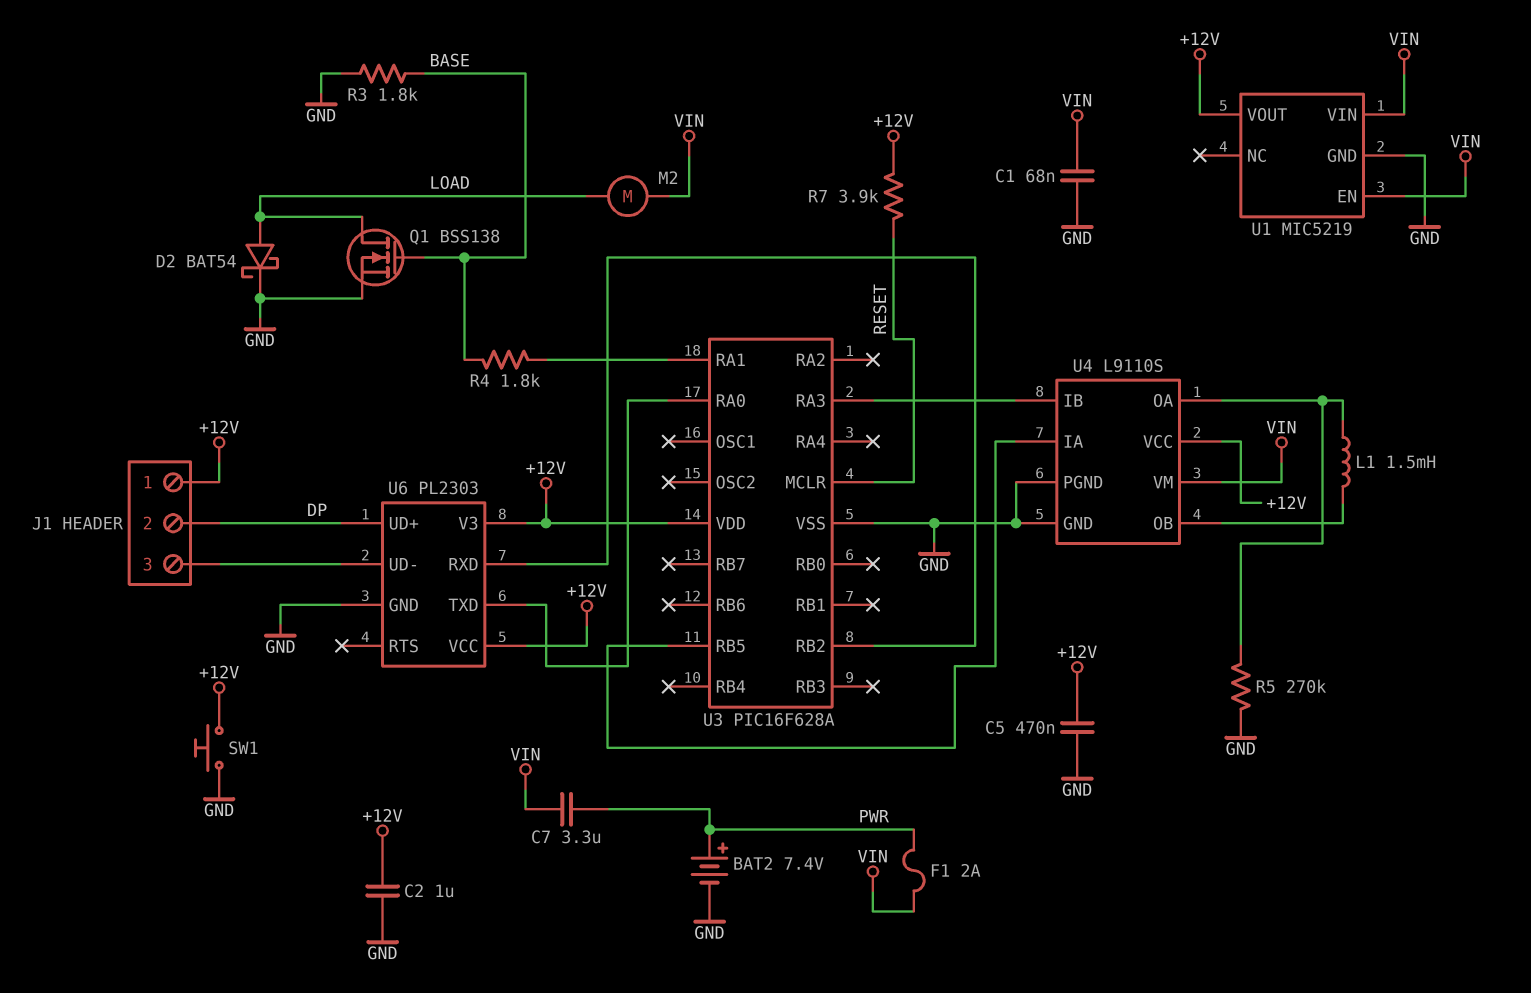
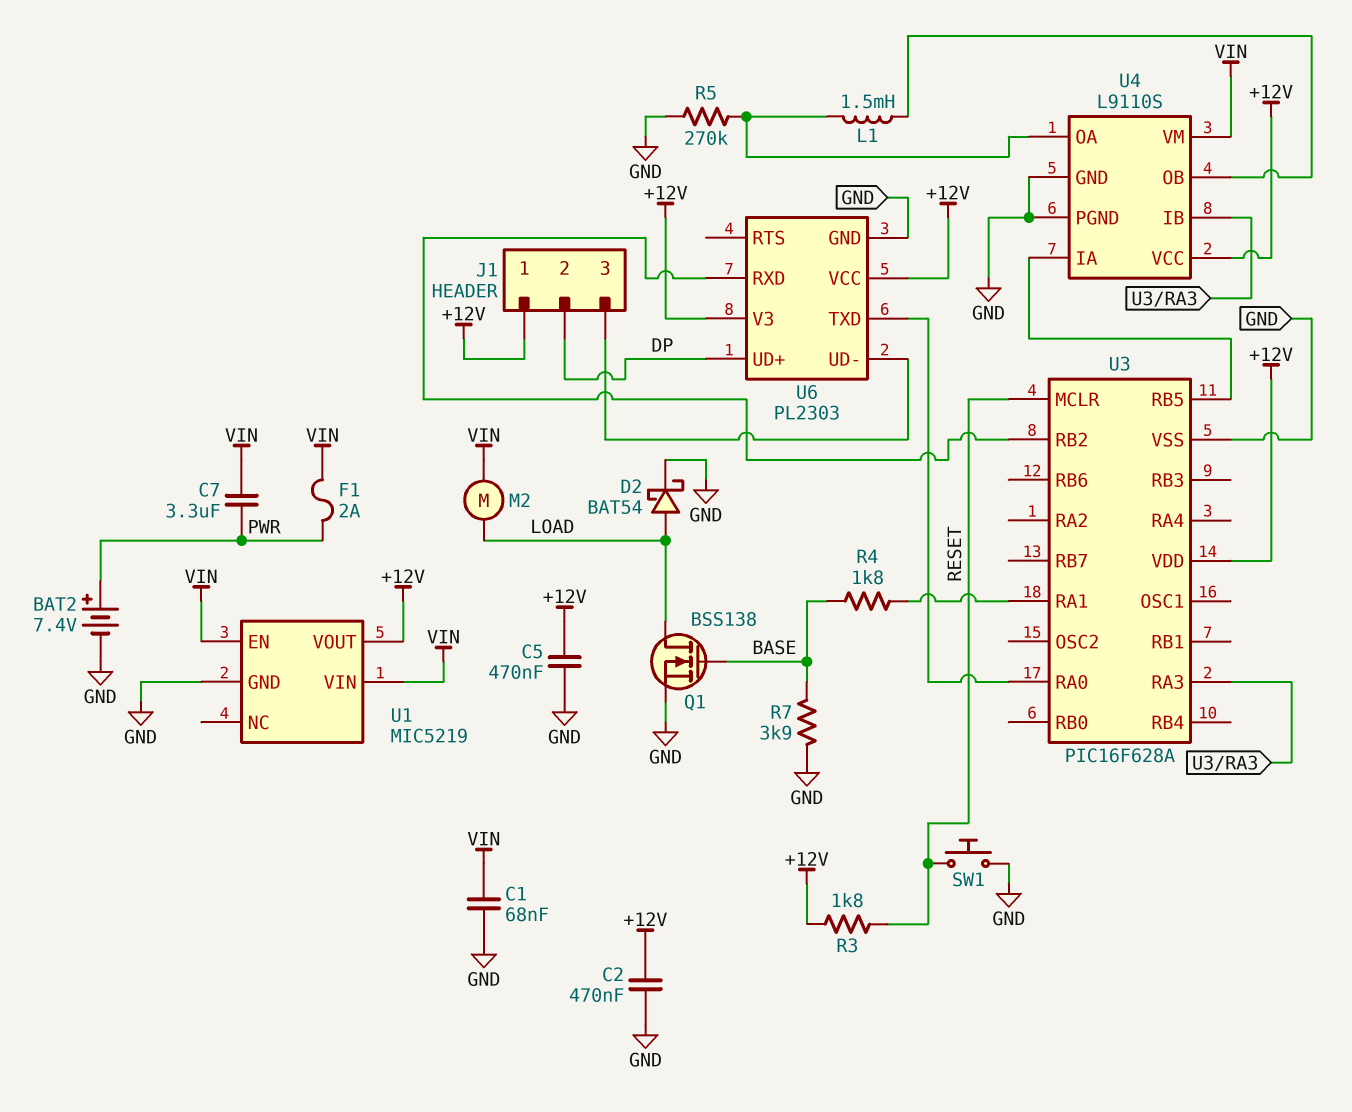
C2: 1uF (+12V, GND) -> 470nF (+12V, GND)
R3: 1.8k (BASE, GND) -> 1.8k (+12V, RESET)
R7: 3.9k (+12V, RESET) -> 3.9k (BASE, GND)
SW1: button (+12V, GND) -> button (GND, RESET)

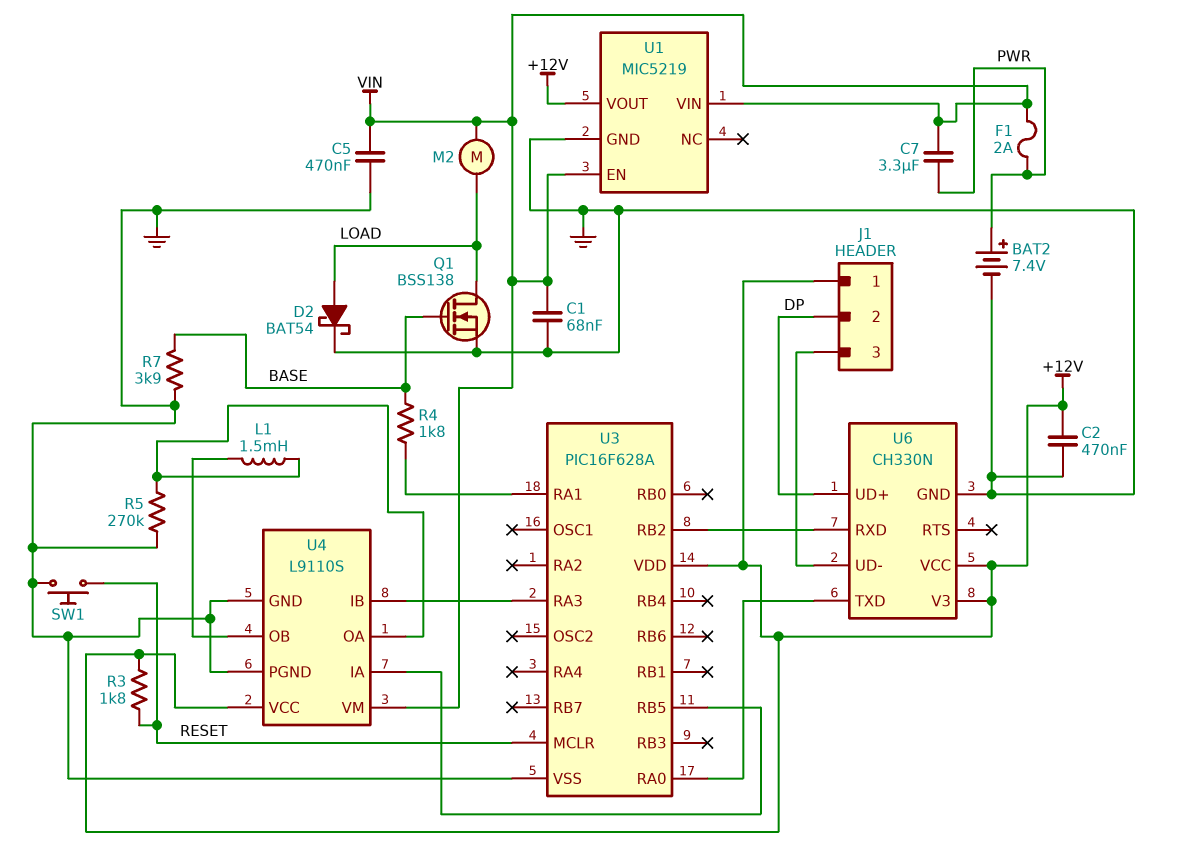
C5: 470nF (+12V, GND) -> 470nF (GND, VIN)
U6: PL2303 -> CH330N

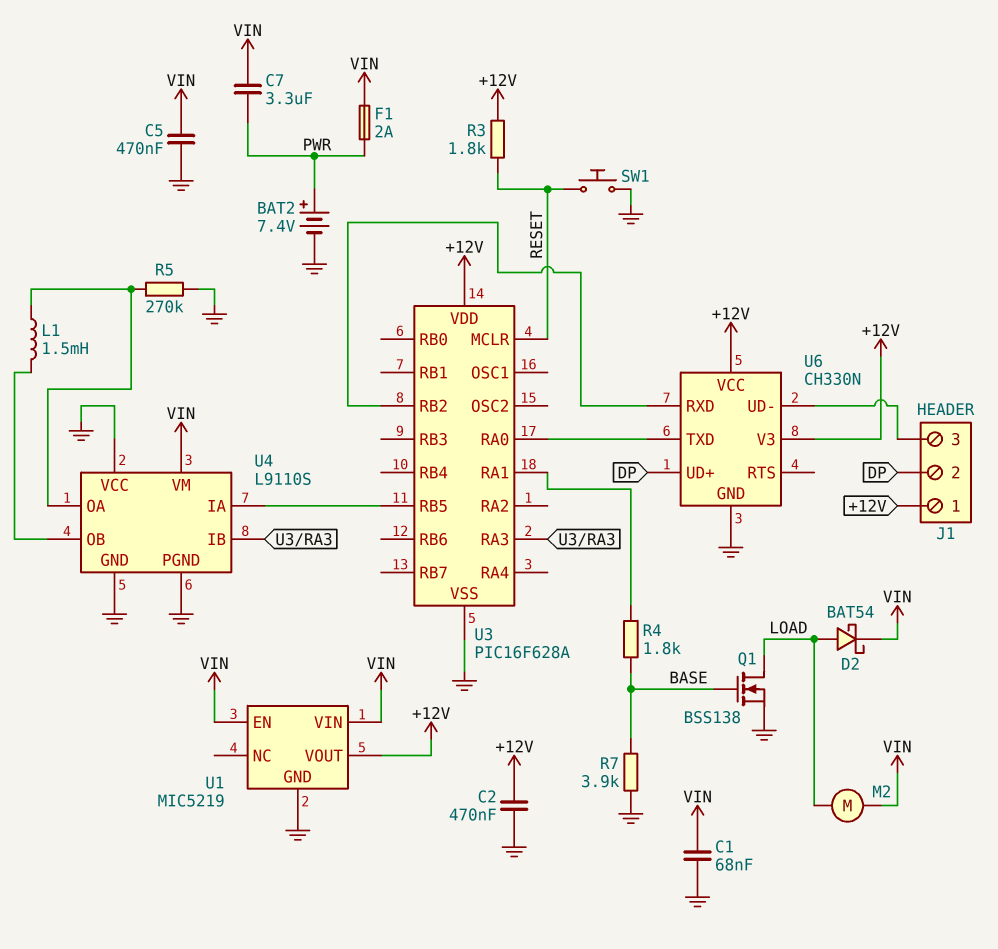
D2: schottky BAT54 (A LOAD, K GND) -> schottky BAT54 (A LOAD, K VIN)
U4 pin VCC: +12V -> GND

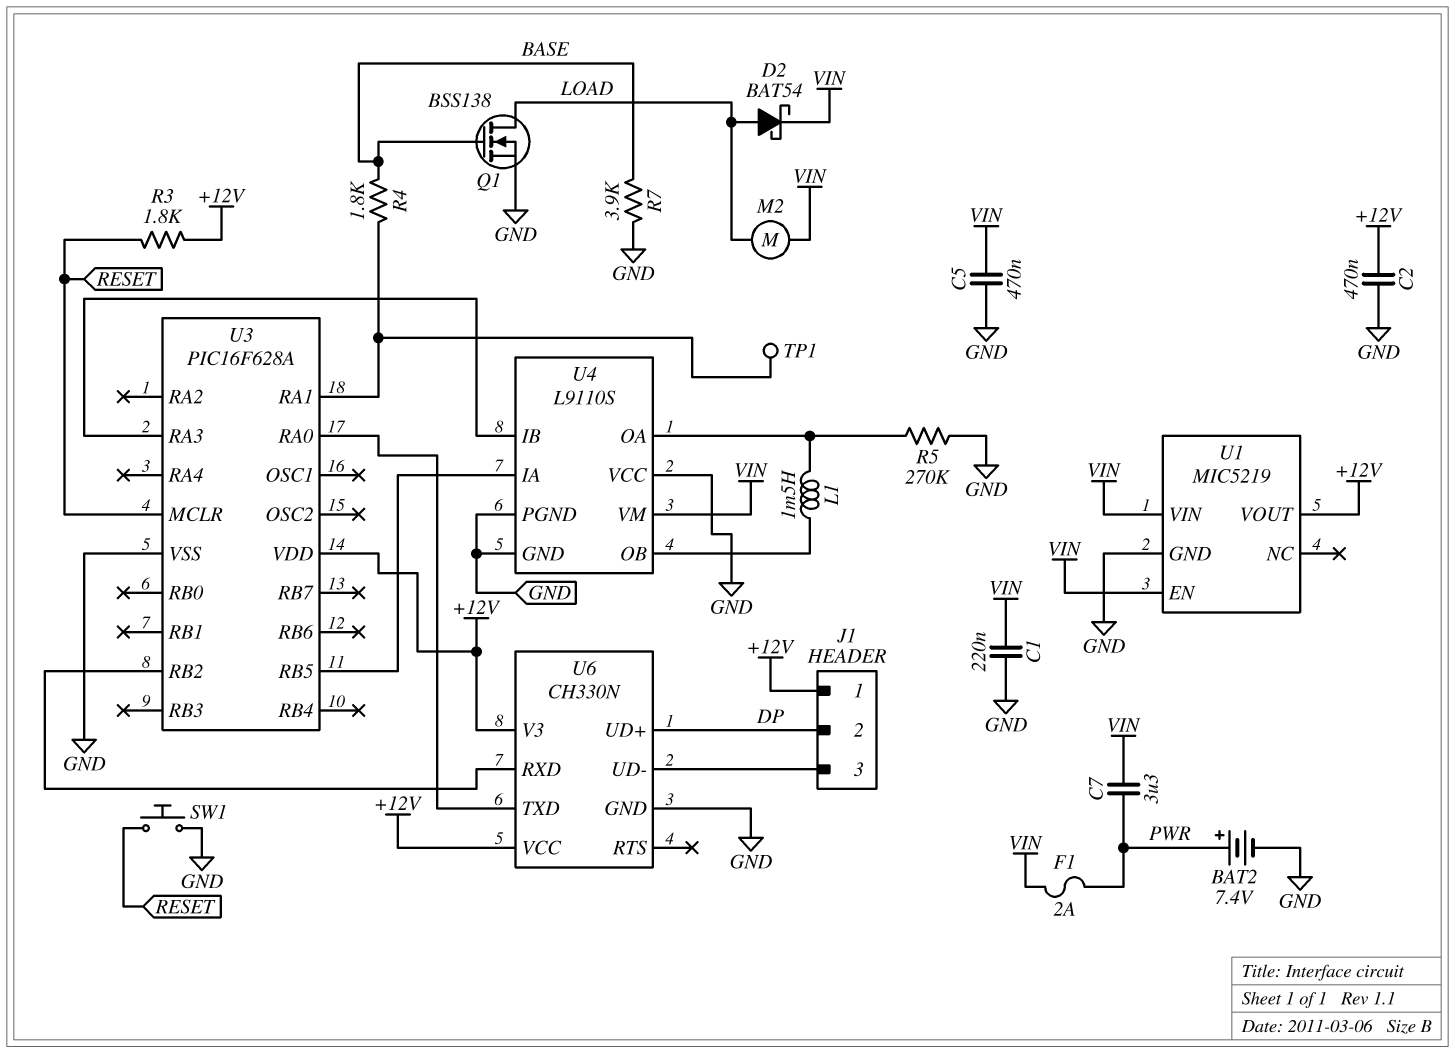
C1: 68nF (GND, VIN) -> 220nF (GND, VIN)
TP1: none -> test point (U3/RA1)

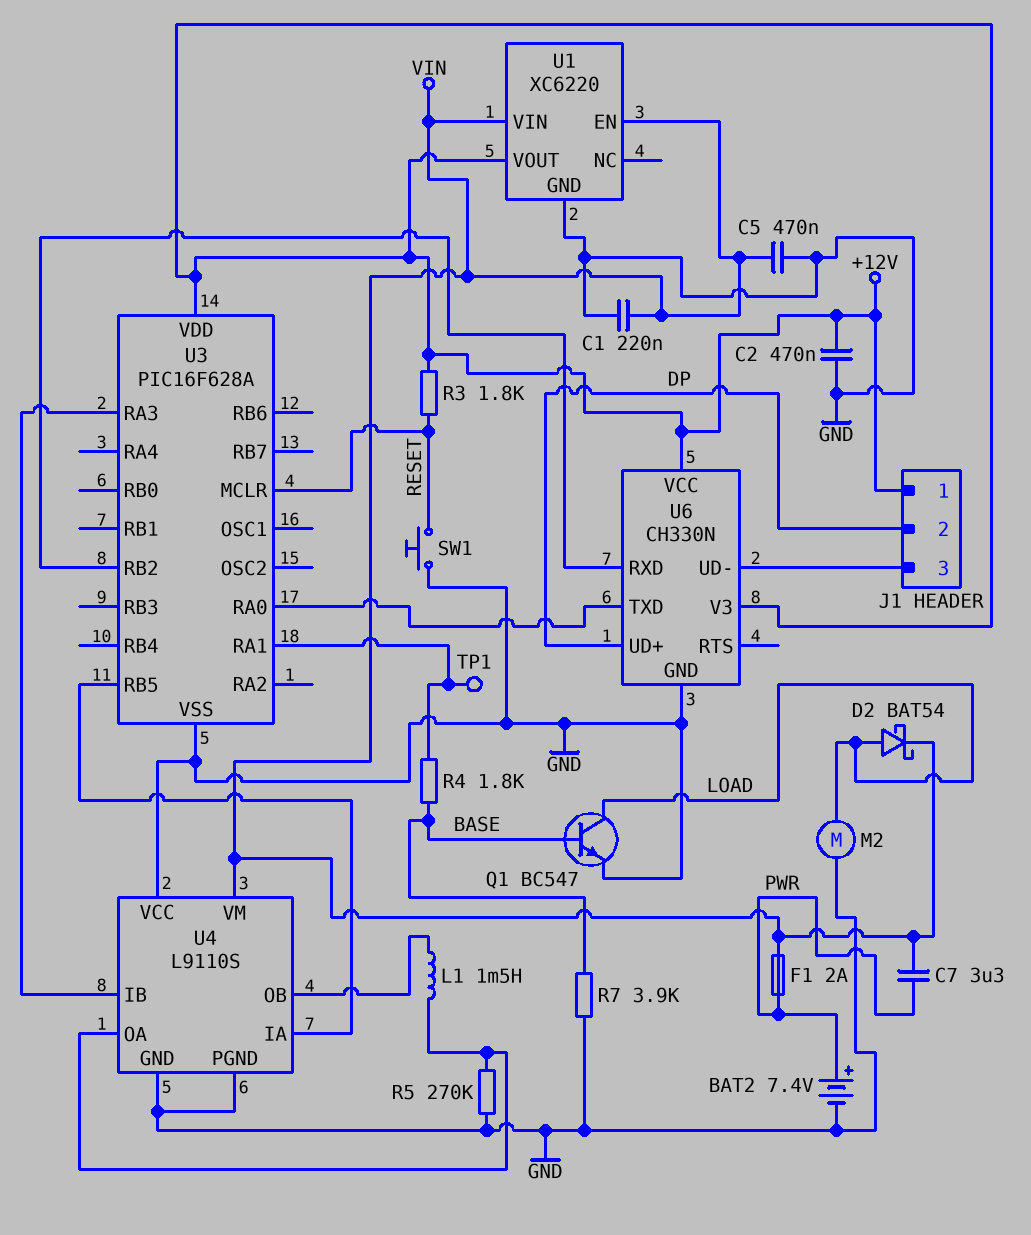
M2: motor (LOAD, VIN) -> motor (GND, LOAD)
Q1: NMOS BSS138 (G BASE, D LOAD, S GND) -> NPN BC547 (B BASE, C LOAD, E GND)
U1: MIC5219 -> XC6220

